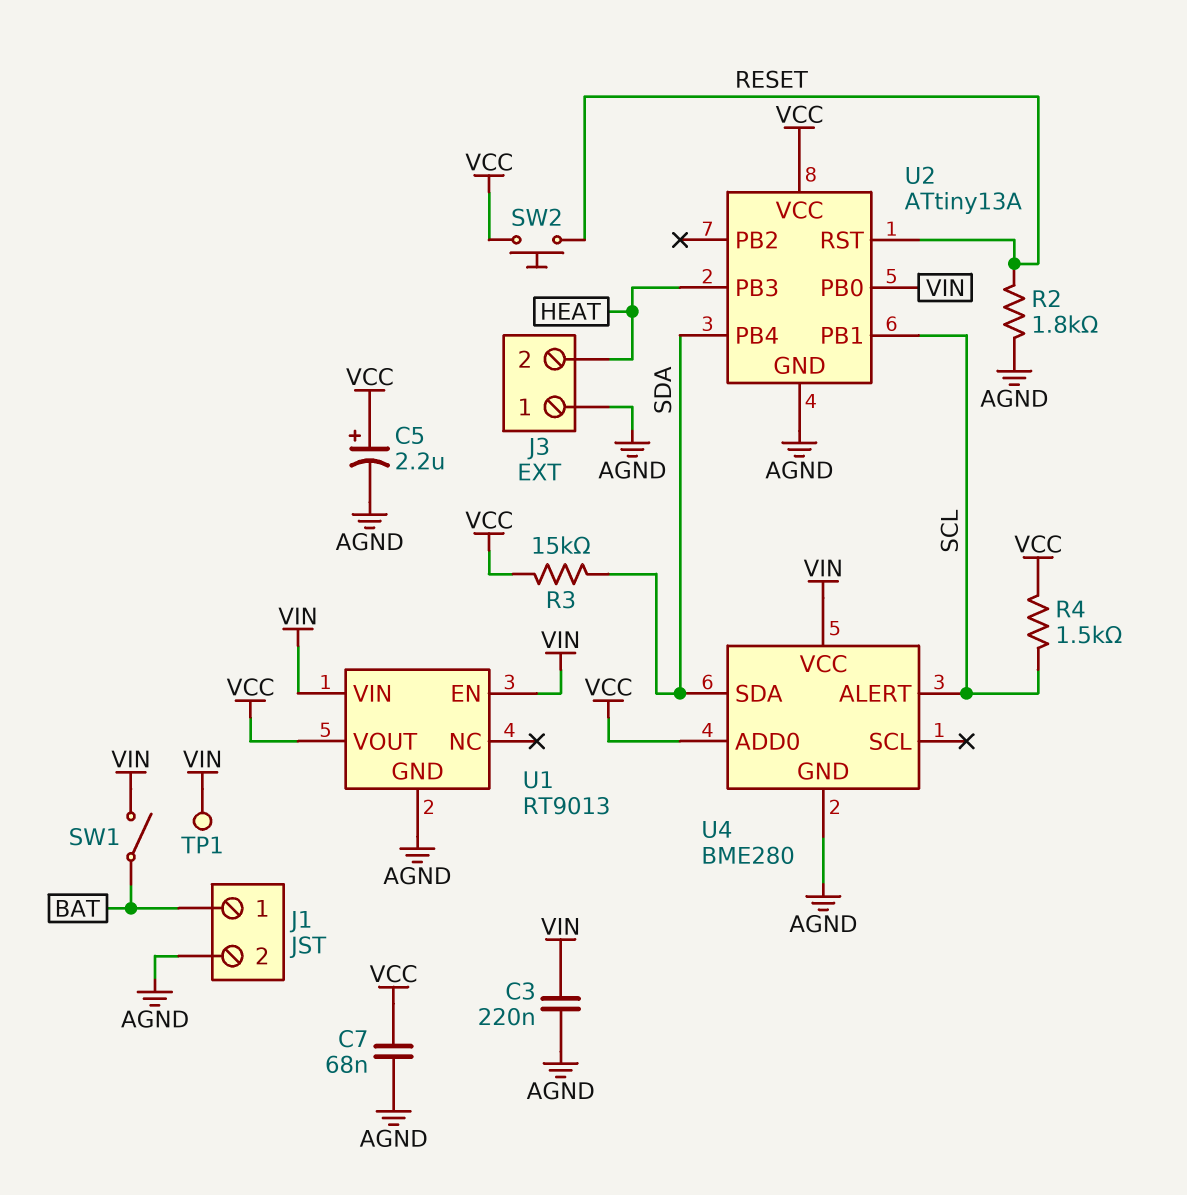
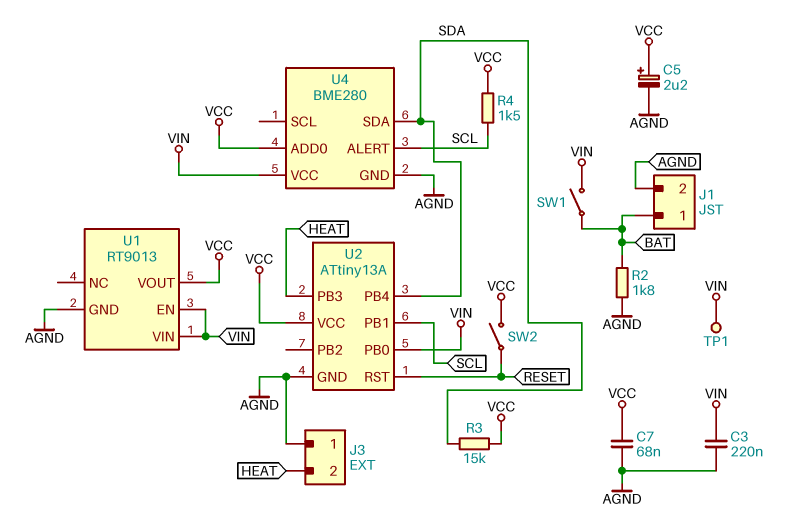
R2: 1.8k (AGND, RESET) -> 1.8k (AGND, BAT)
SW2: button (RESET, VCC) -> switch (RESET, VCC)

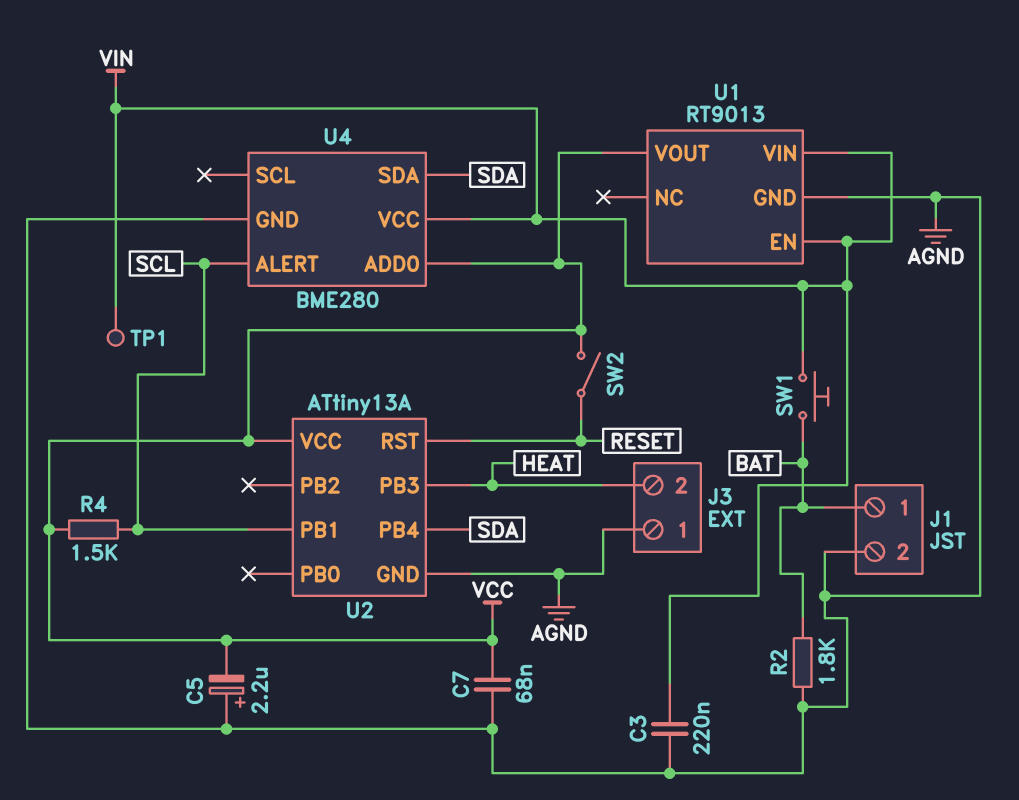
C5: 2.2uF (plus VCC, minus AGND) -> 2.2uF (plus AGND, minus VCC)
R3: 15k (SDA, VCC) -> none
SW1: switch (BAT, VIN) -> button (BAT, VIN)
U2 pin PB0: VIN -> none

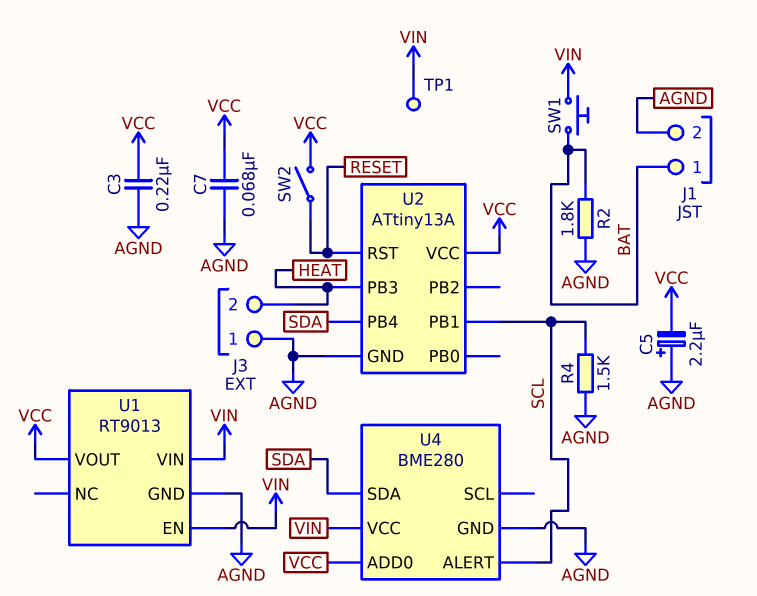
C3: 220nF (AGND, VIN) -> 220nF (AGND, VCC)
R4: 1.5k (SCL, VCC) -> 1.5k (AGND, SCL)

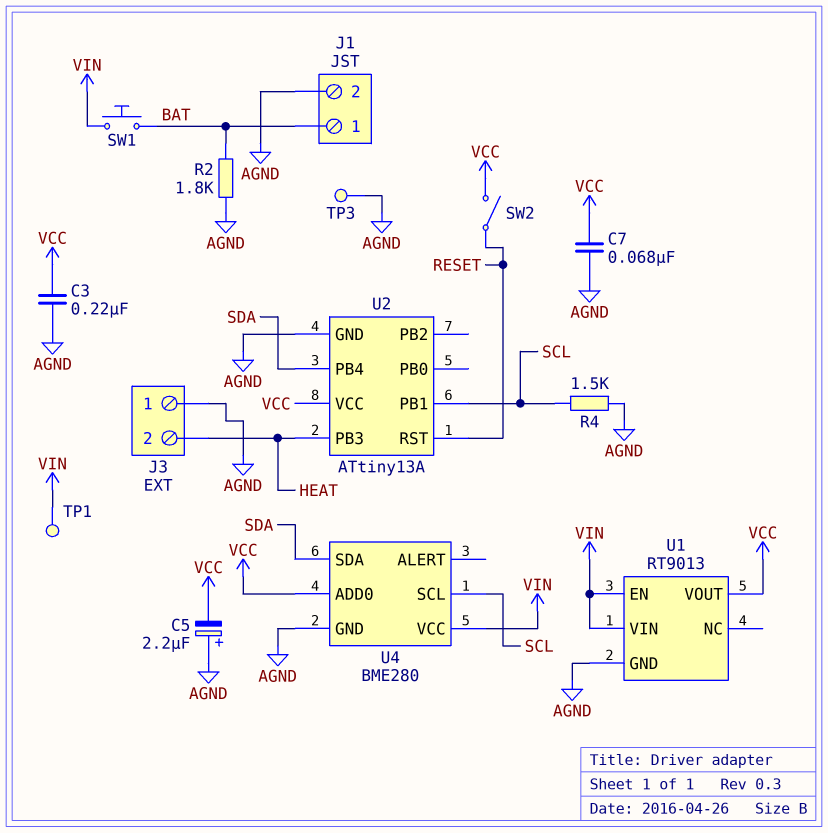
TP3: none -> test point (AGND)
U4 pin ALERT: SCL -> none
U4 pin SCL: none -> SCL

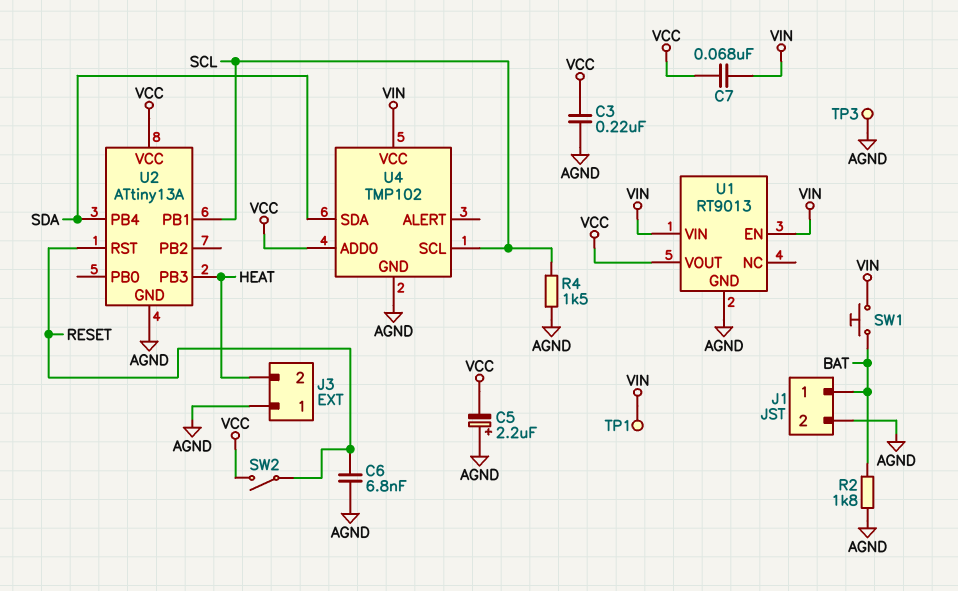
C6: none -> 6.8nF (AGND, RESET)
C7: 68nF (AGND, VCC) -> 68nF (VCC, VIN)
U4: BME280 -> TMP102

